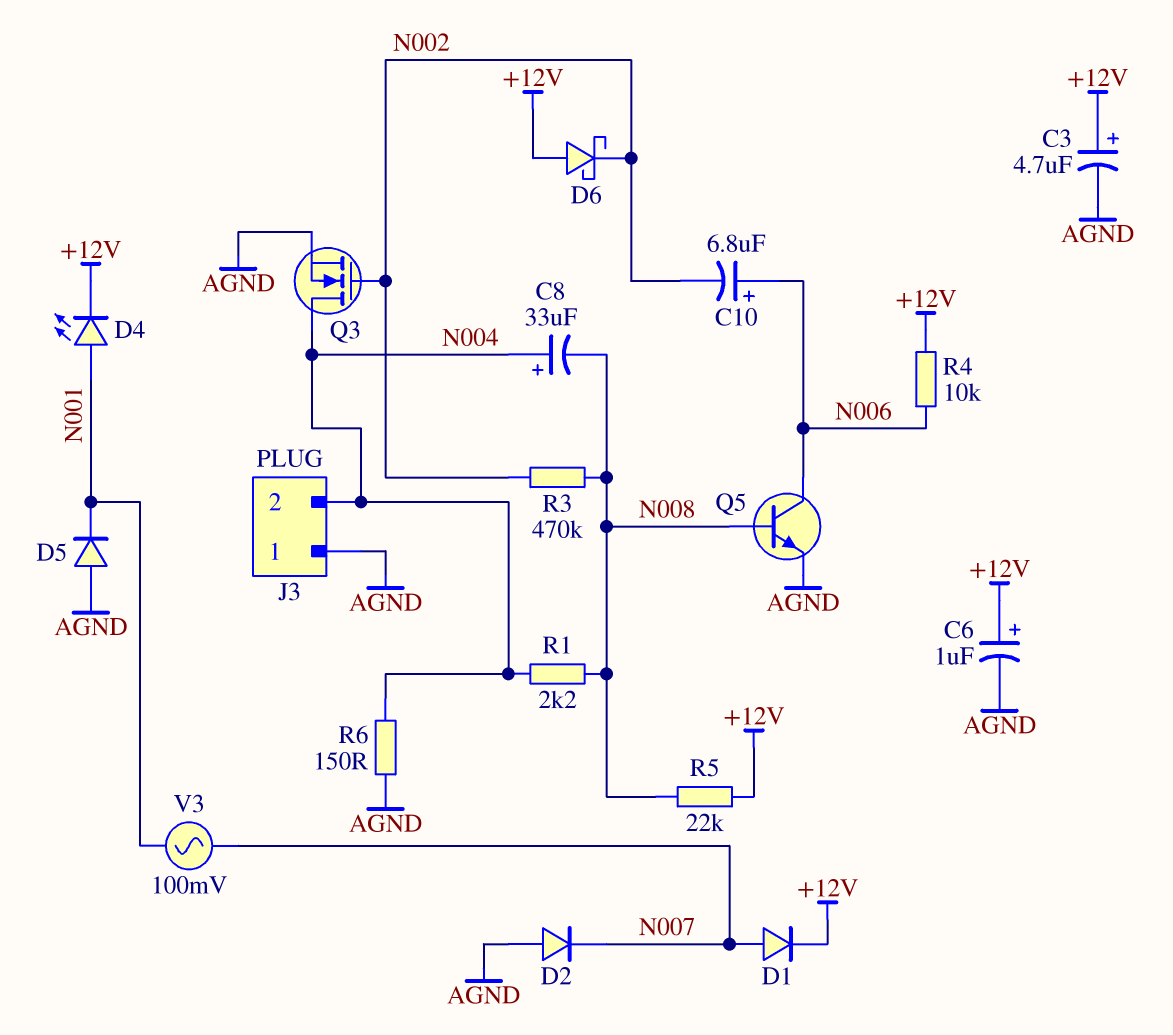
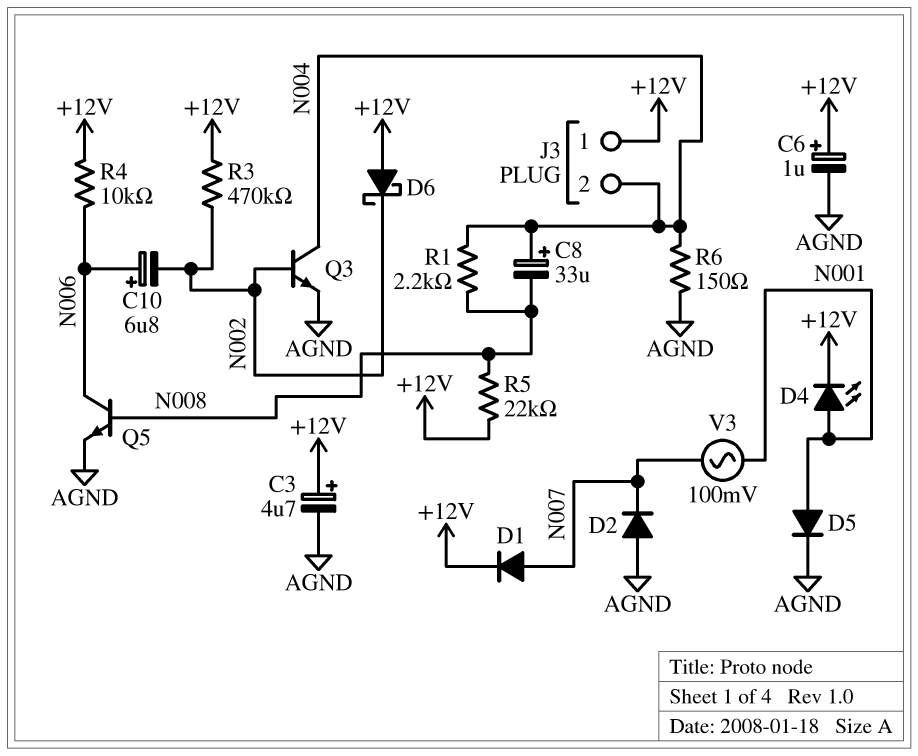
D5: diode (A AGND, K N001) -> diode (A N001, K AGND)
J3 pin 1: AGND -> +12V
Q3: NMOS (G N002, D N004, S AGND) -> NPN (B N002, C N004, E AGND)
R3: 470k (N002, N008) -> 470k (+12V, N002)

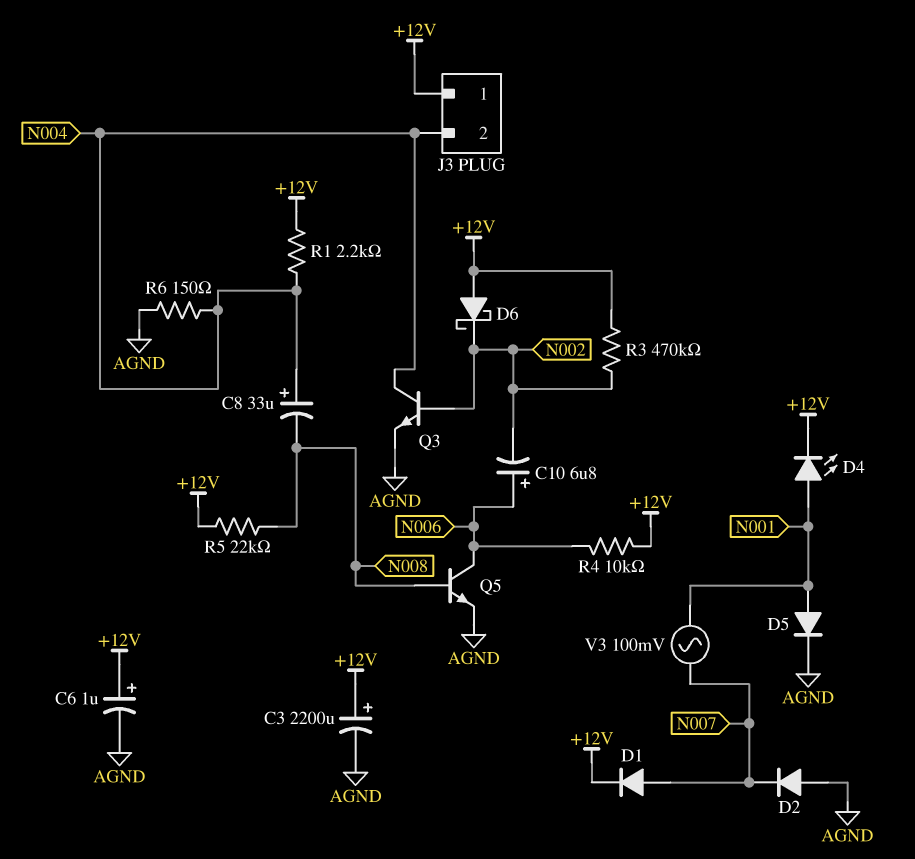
C3: 4.7uF (plus +12V, minus AGND) -> 2200uF (plus +12V, minus AGND)
R1: 2.2k (N004, N008) -> 2.2k (+12V, N004)

